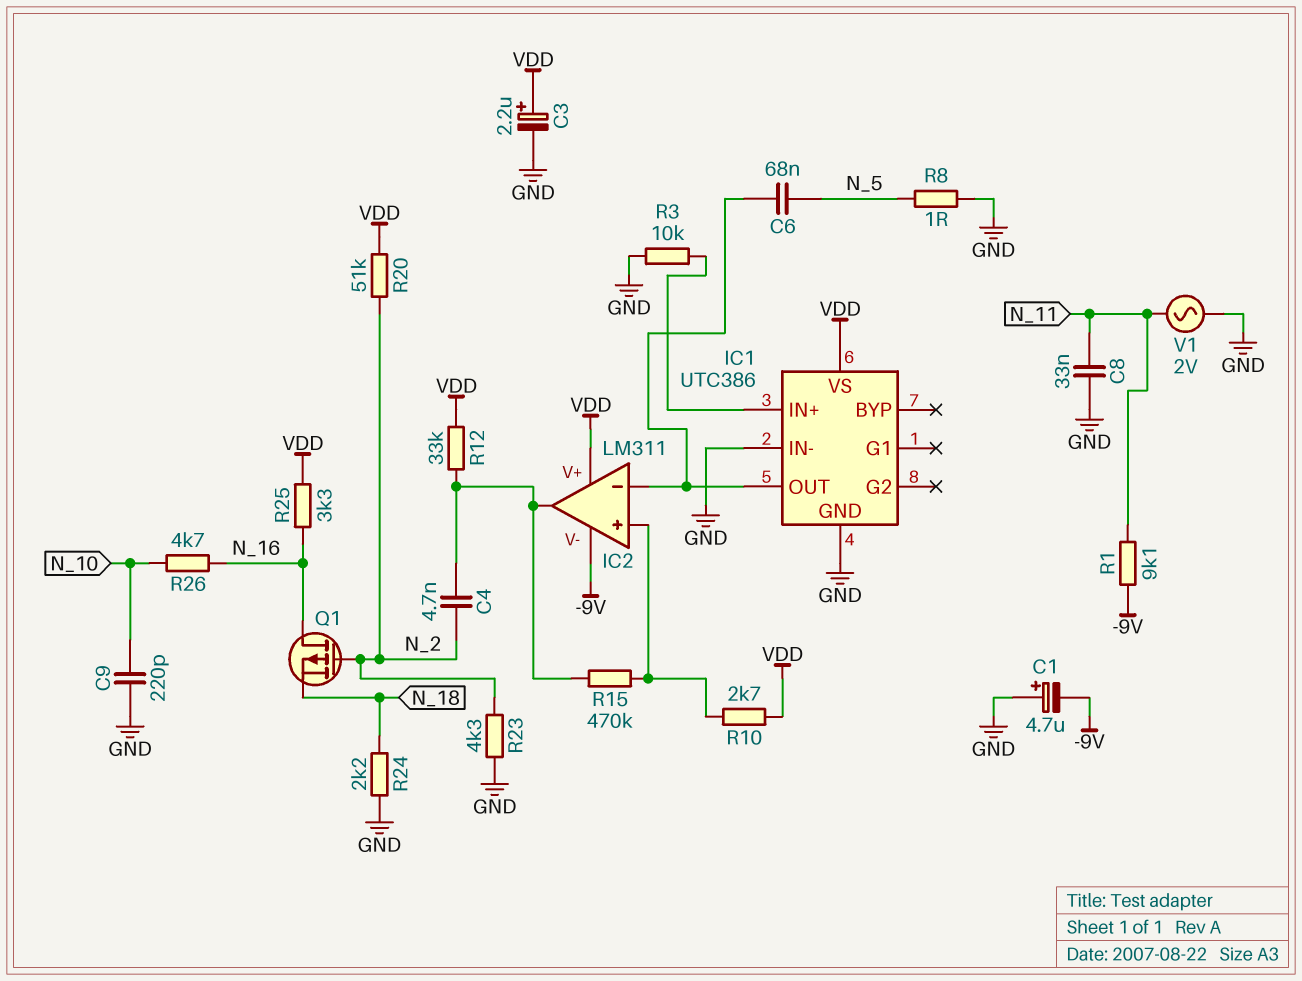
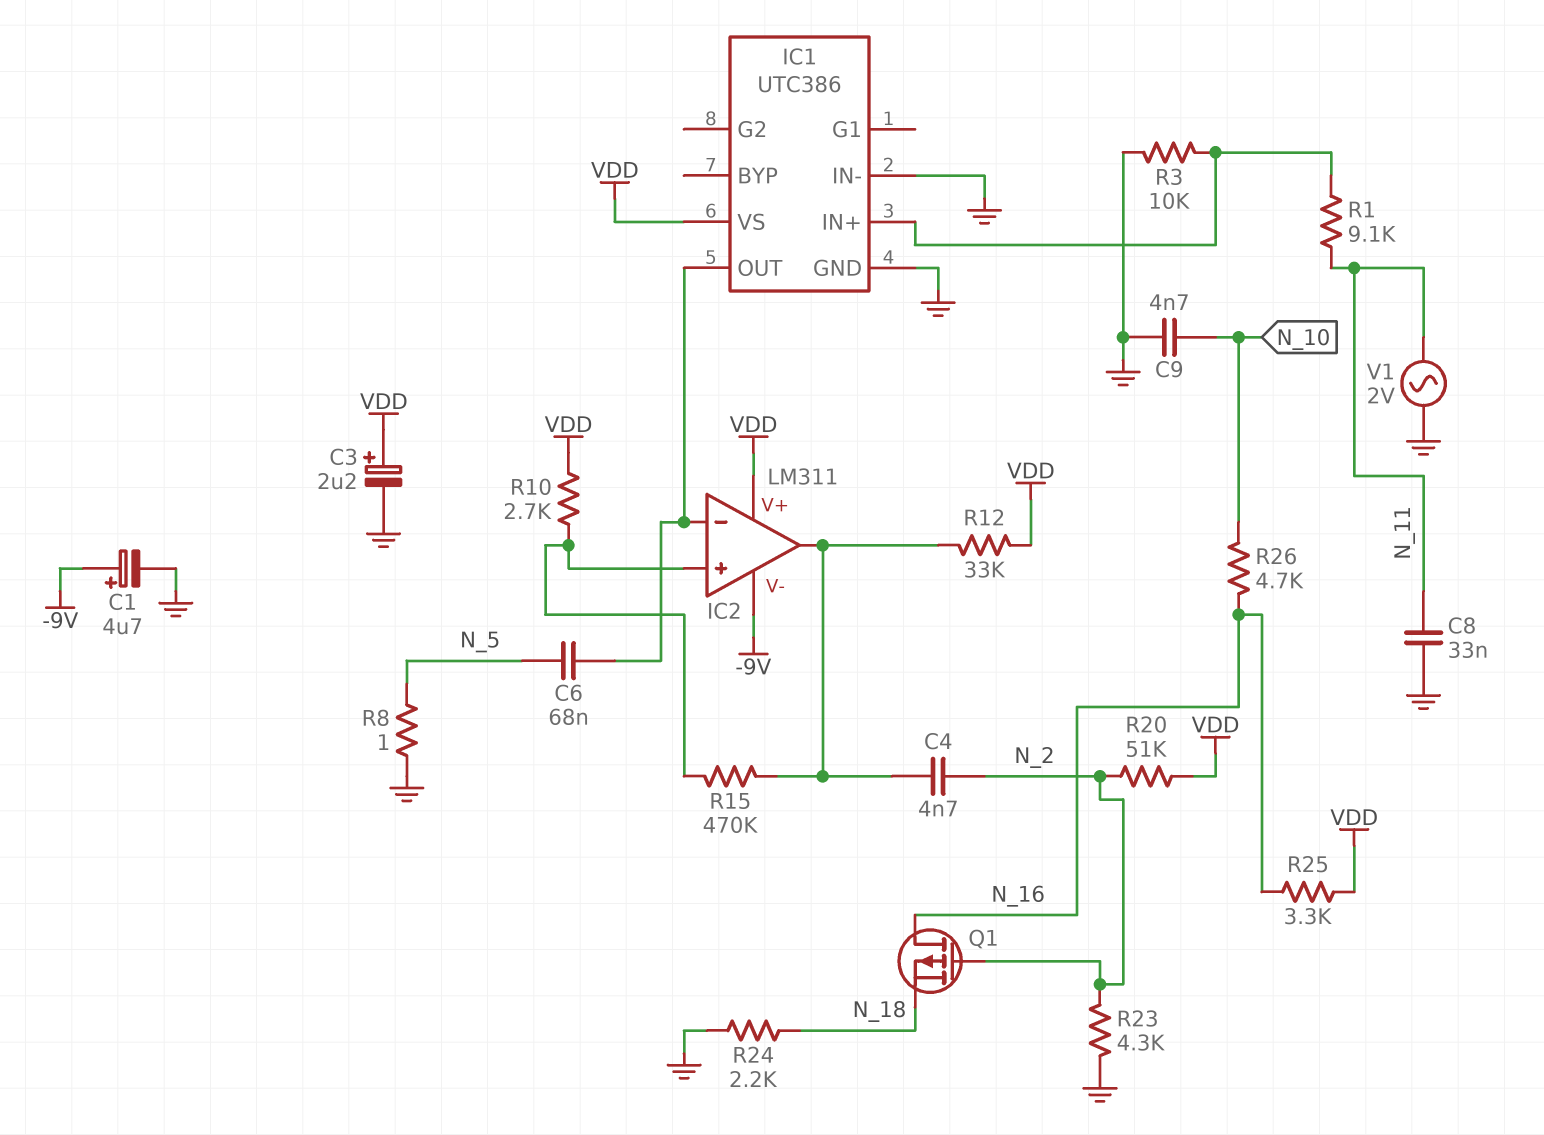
C1: 4.7uF (plus GND, minus -9V) -> 4.7uF (plus -9V, minus GND)
C9: 220pF (GND, N_10) -> 4.7nF (GND, N_10)
R1: 9.1k (-9V, N_11) -> 9.1k (IC1/IN+, N_11)

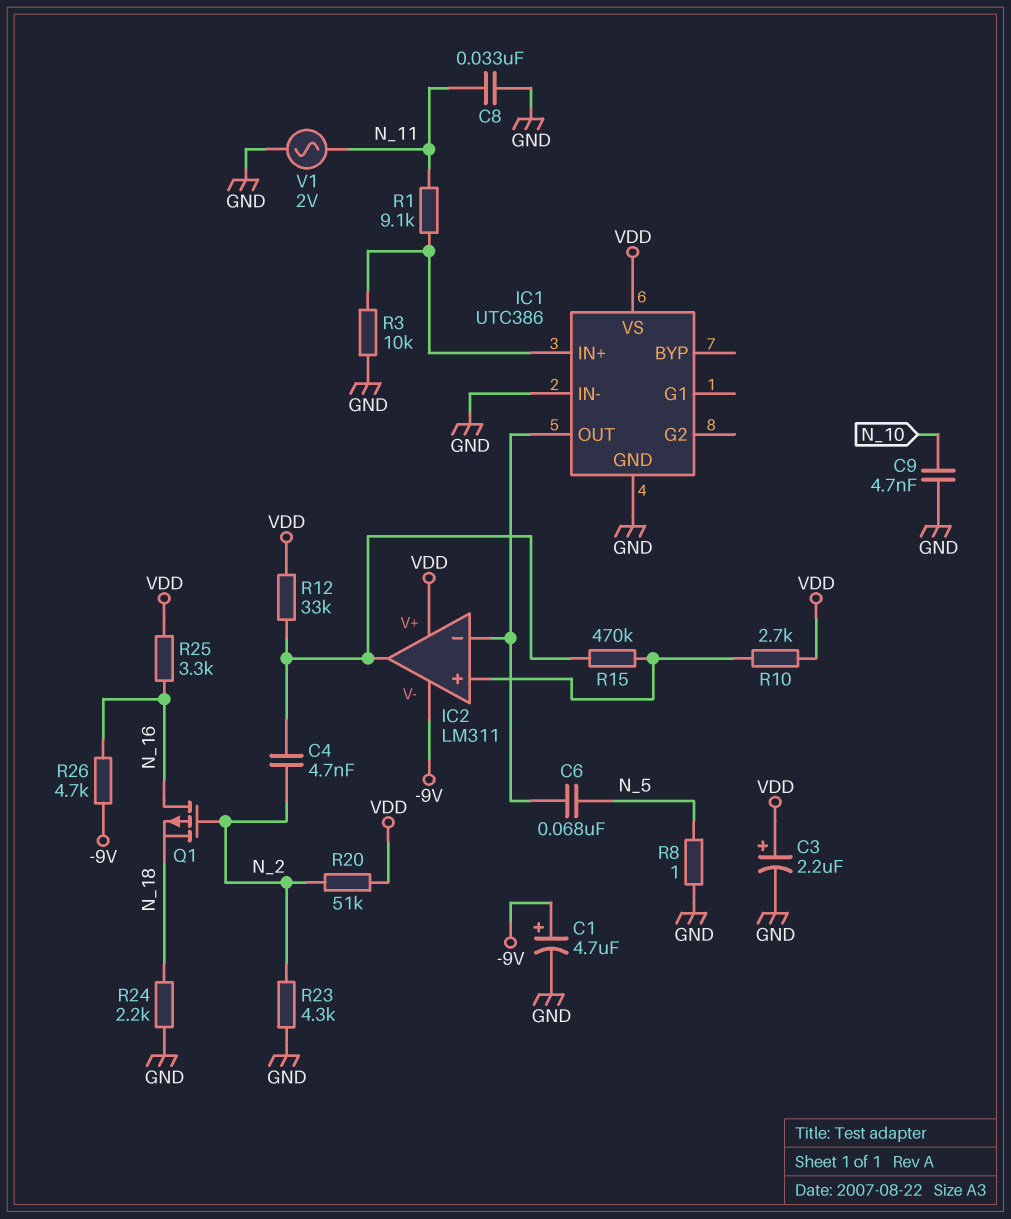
R26: 4.7k (N_10, N_16) -> 4.7k (-9V, N_16)

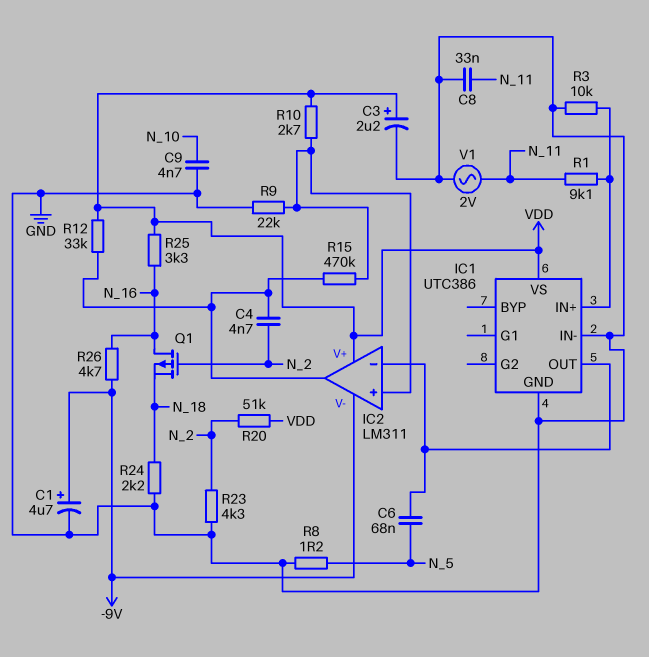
R8: 1 (GND, N_5) -> 1.2 (GND, N_5)
R9: none -> 22k (GND, IC2/in+)

